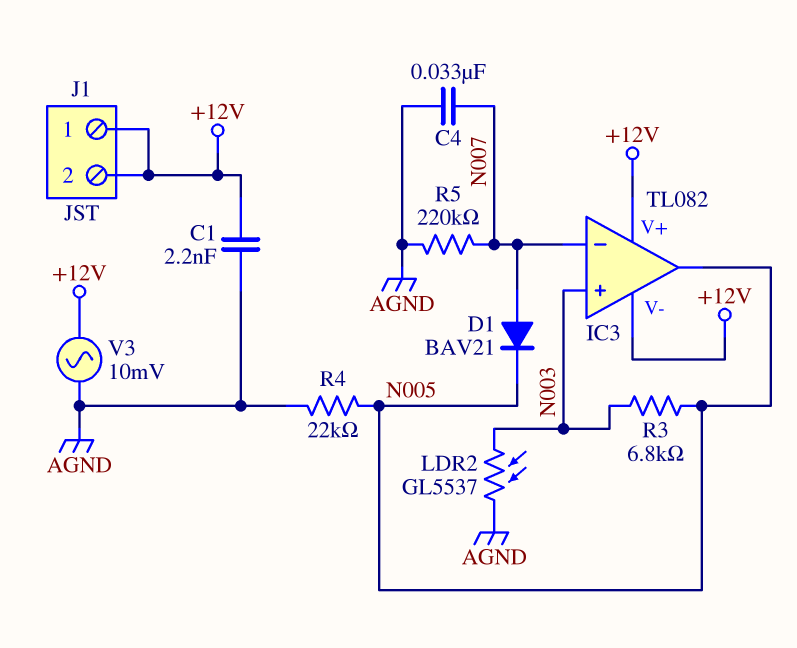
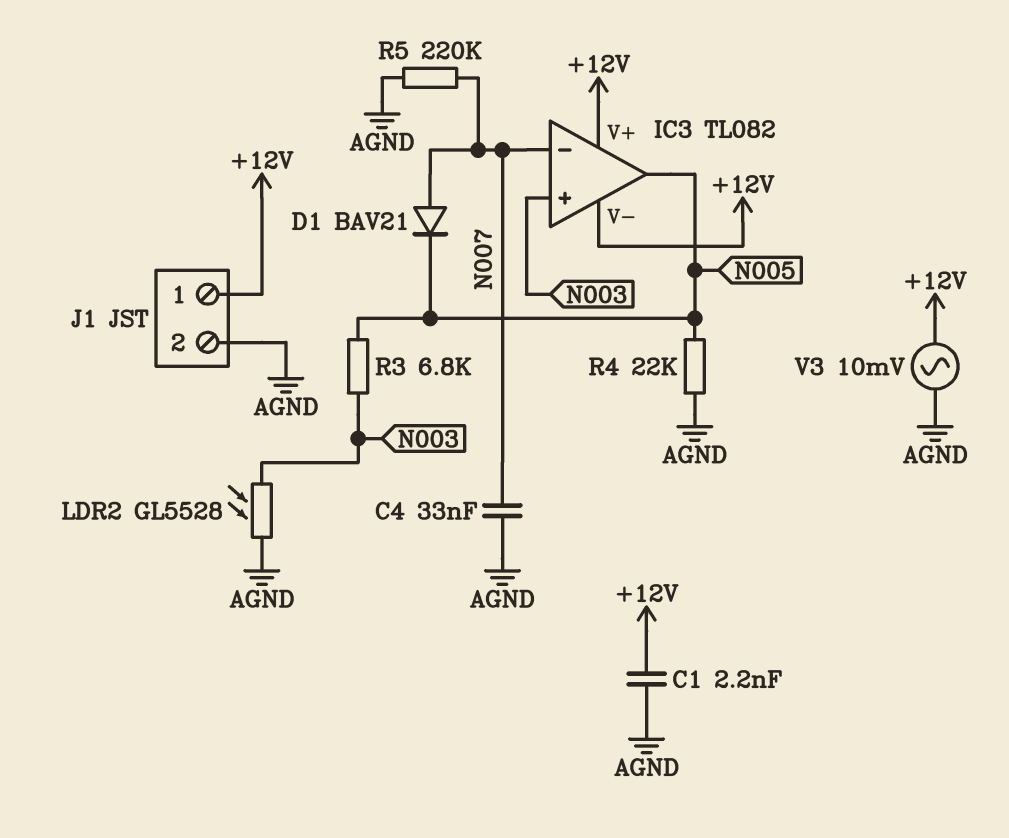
J1 pin 2: +12V -> AGND
LDR2: GL5537 (AGND, N003) -> GL5528 (AGND, N003)

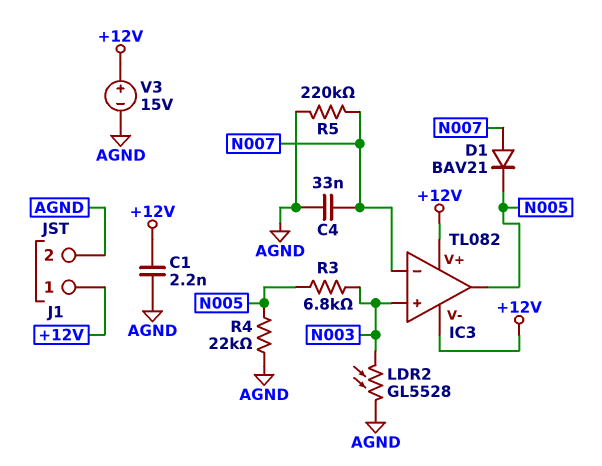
V3: AC 10mV (+12V, AGND) -> 15V (plus +12V, minus AGND)

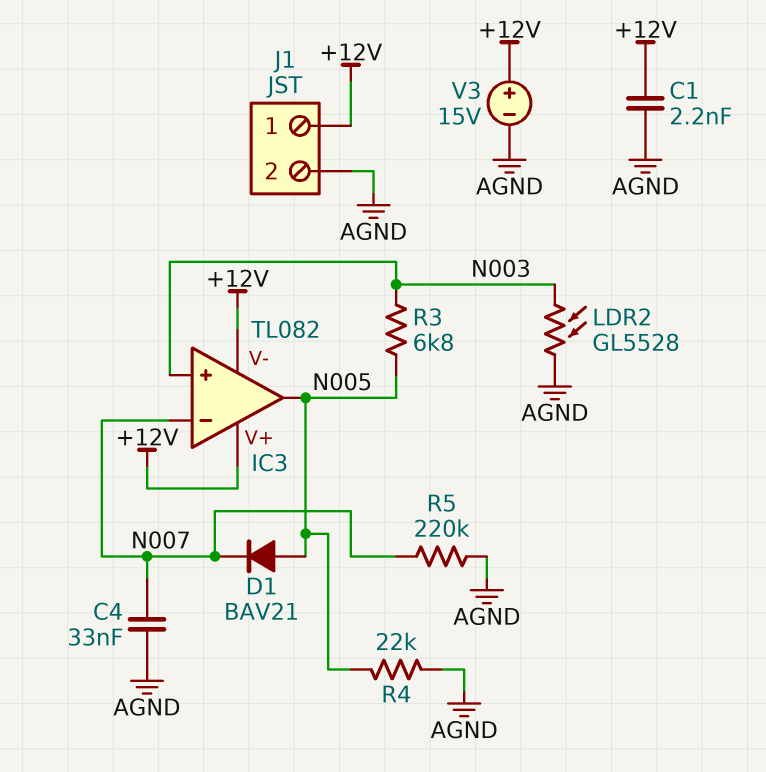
D1: diode BAV21 (A N007, K N005) -> diode BAV21 (A N005, K N007)

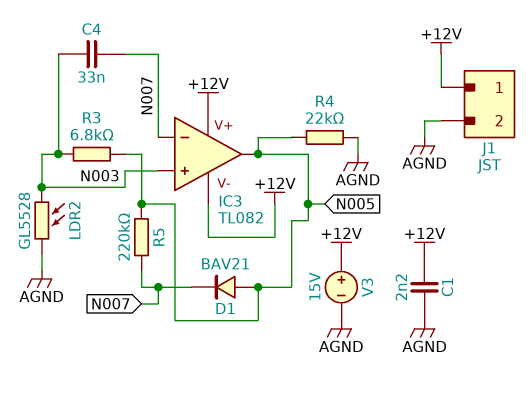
C4: 33nF (AGND, N007) -> 33nF (N003, N007)
R5: 220k (AGND, N007) -> 220k (N005, N007)

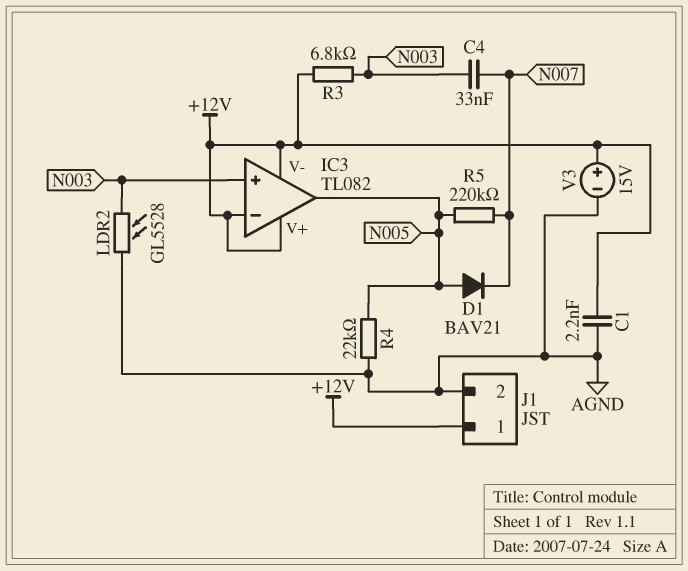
IC3 pin in-: N007 -> +12V
R3: 6.8k (N003, N005) -> 6.8k (+12V, N003)

